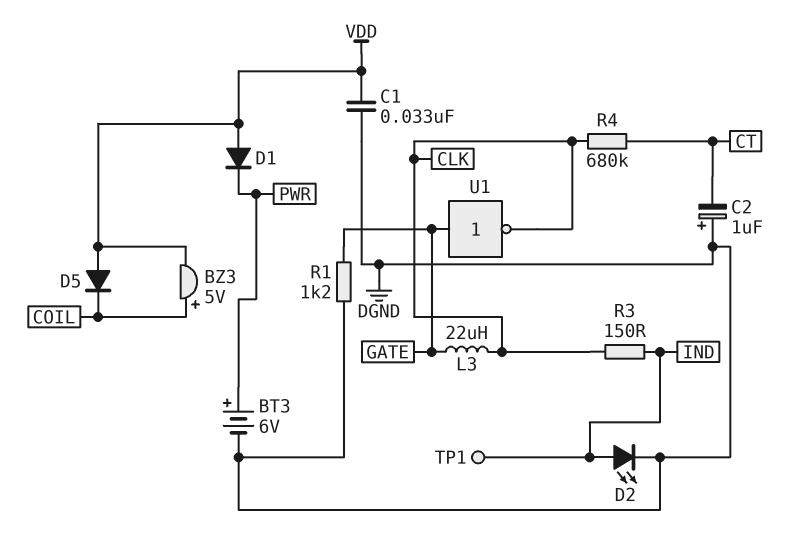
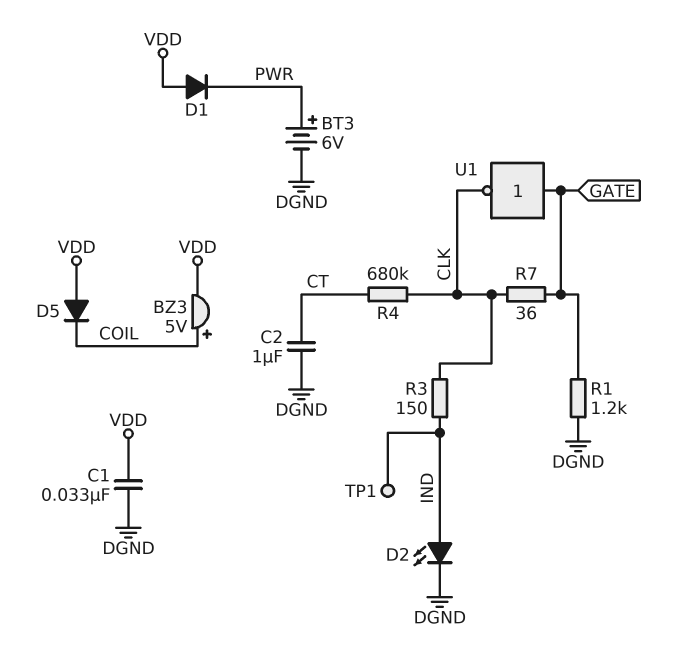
C2: 1uF (plus DGND, minus CT) -> 1uF (CT, DGND)
L3: 22uH (CLK, GATE) -> none
R7: none -> 36 (CLK, GATE)

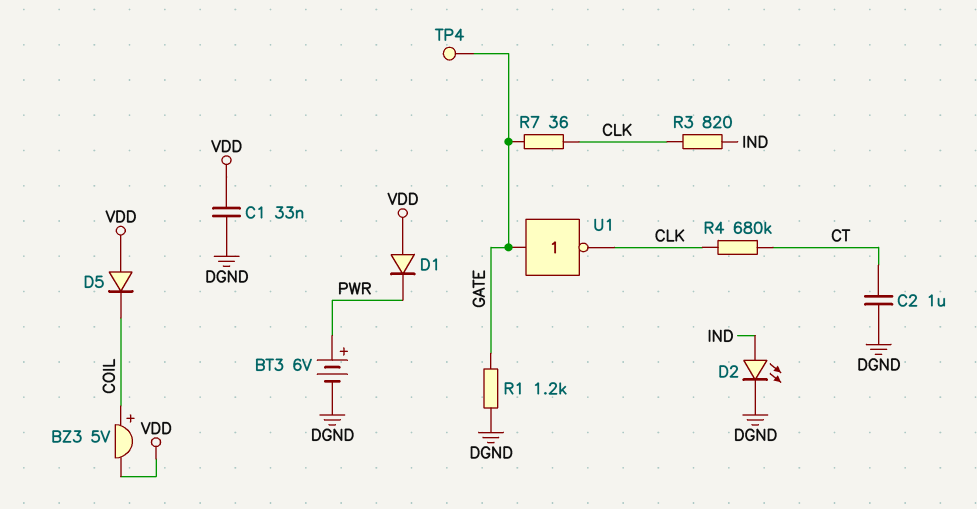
R3: 150 (CLK, IND) -> 820 (CLK, IND)
TP1: test point (IND) -> none
TP4: none -> test point (GATE)

